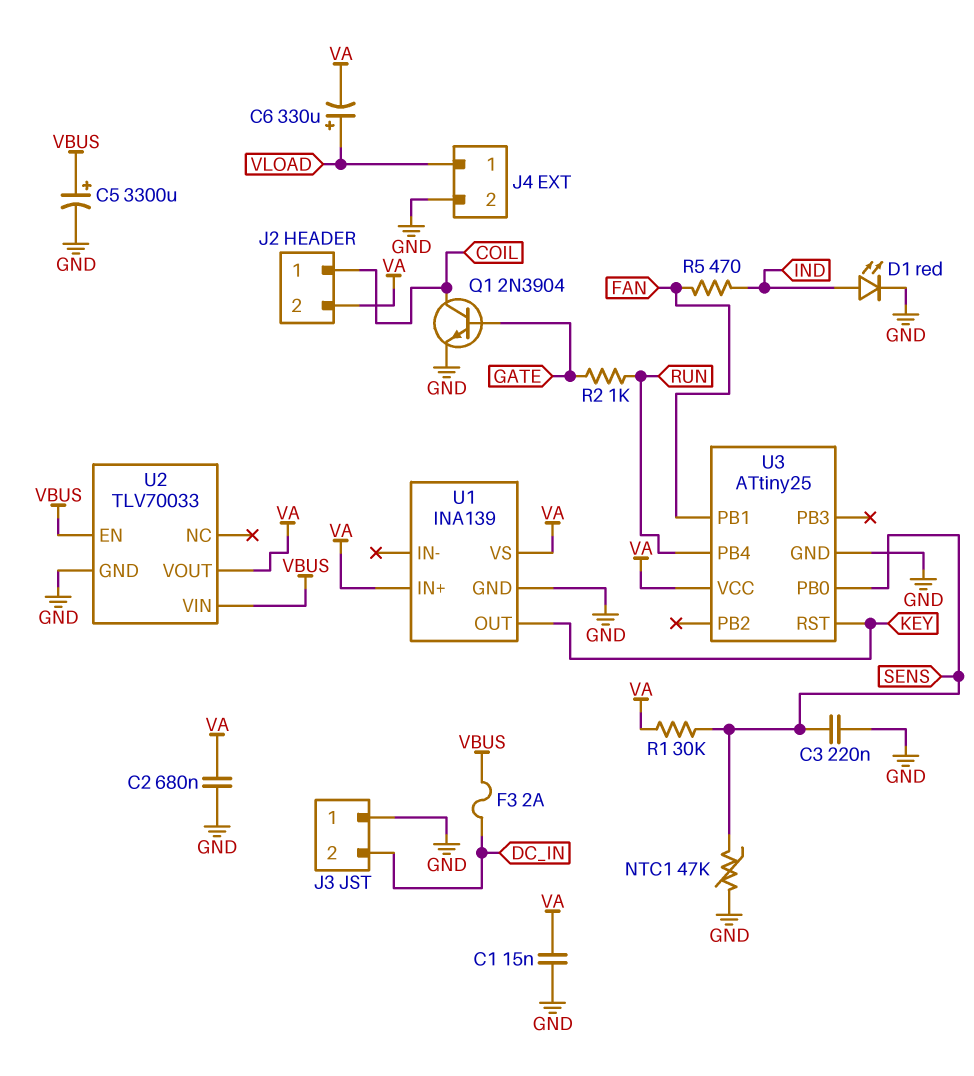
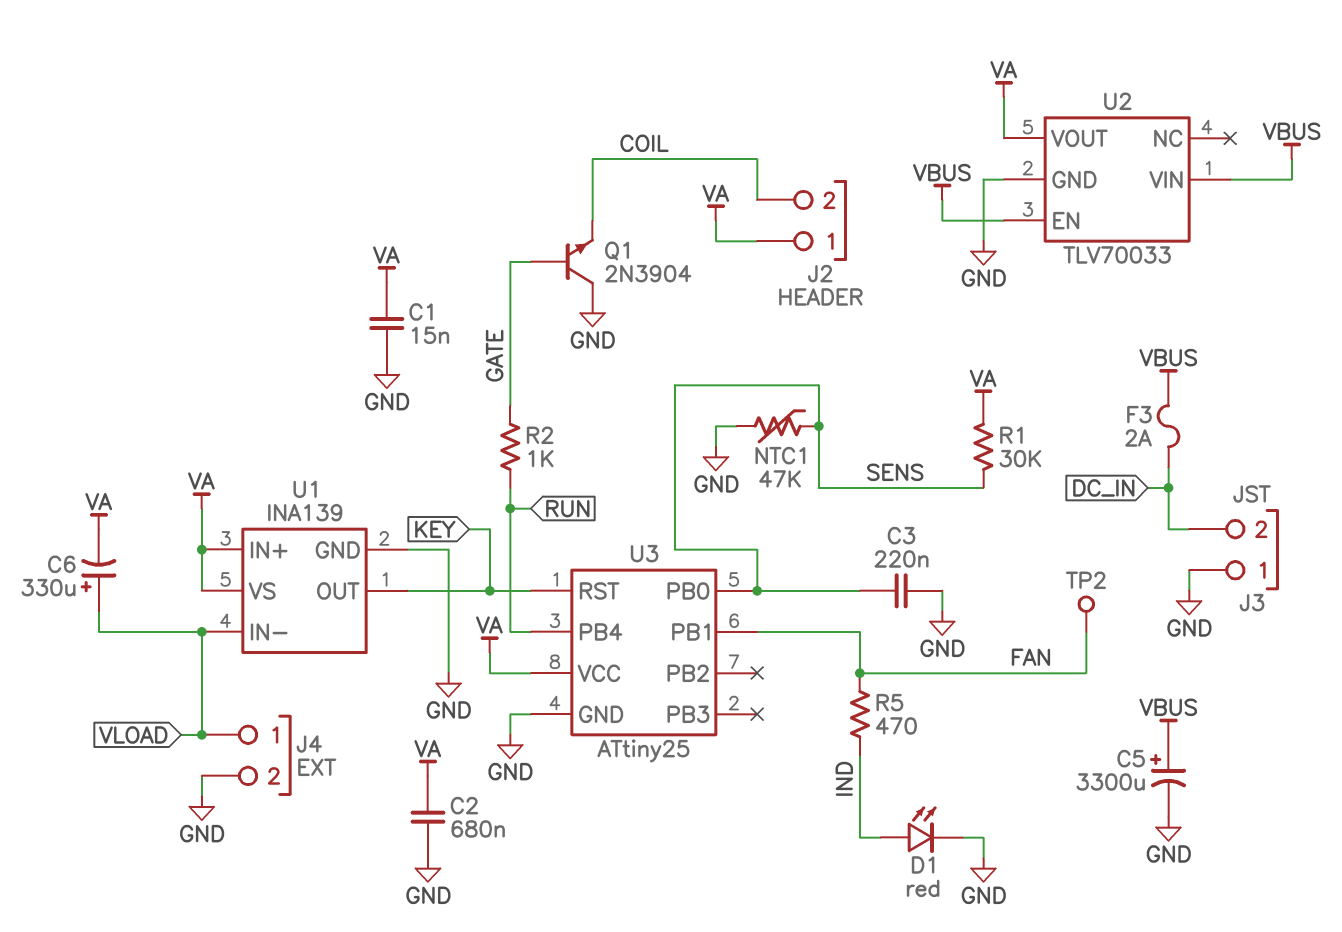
J2 pin 1: COIL -> VA
J2 pin 2: VA -> COIL
Q1: NPN 2N3904 (B GATE, C COIL, E GND) -> NPN 2N3904 (B GATE, C GND, E COIL)
TP2: none -> test point (FAN)
U1 pin IN-: none -> VLOAD

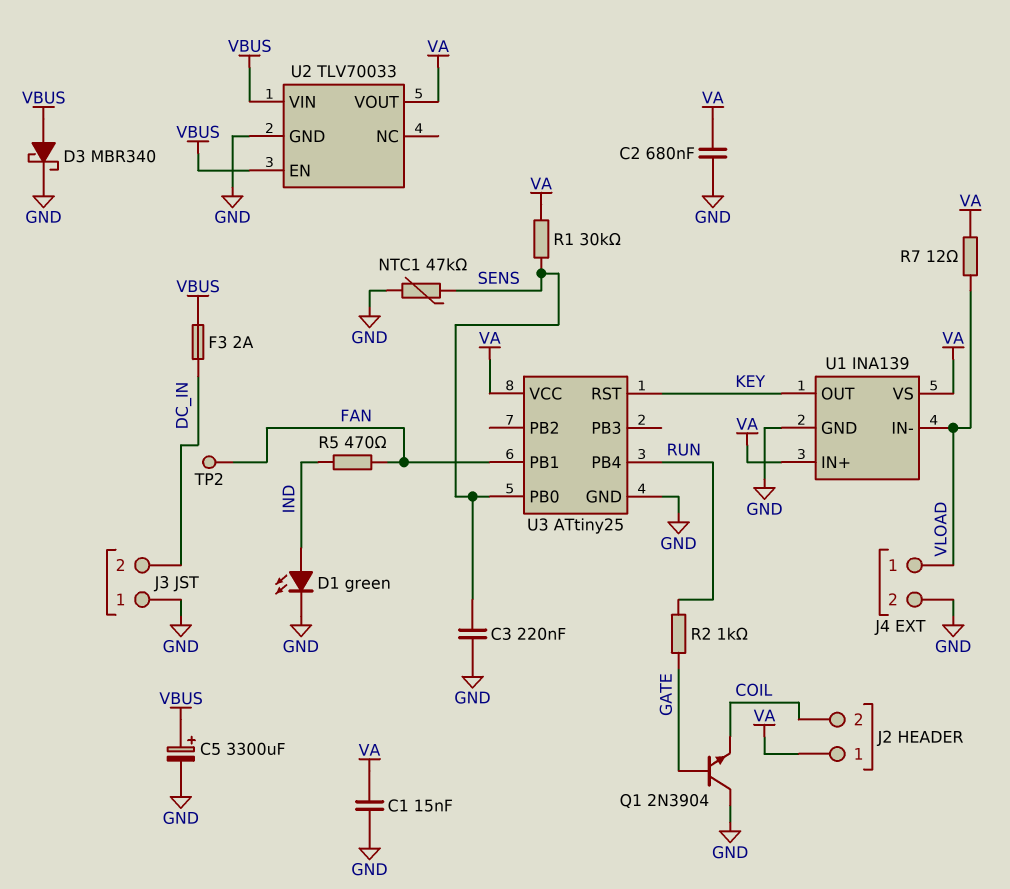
C6: 330uF (plus VLOAD, minus VA) -> none
D1: LED red (A IND, K GND) -> LED green (A IND, K GND)
D3: none -> schottky MBR340 (A VBUS, K GND)
R7: none -> 12 (VA, VLOAD)

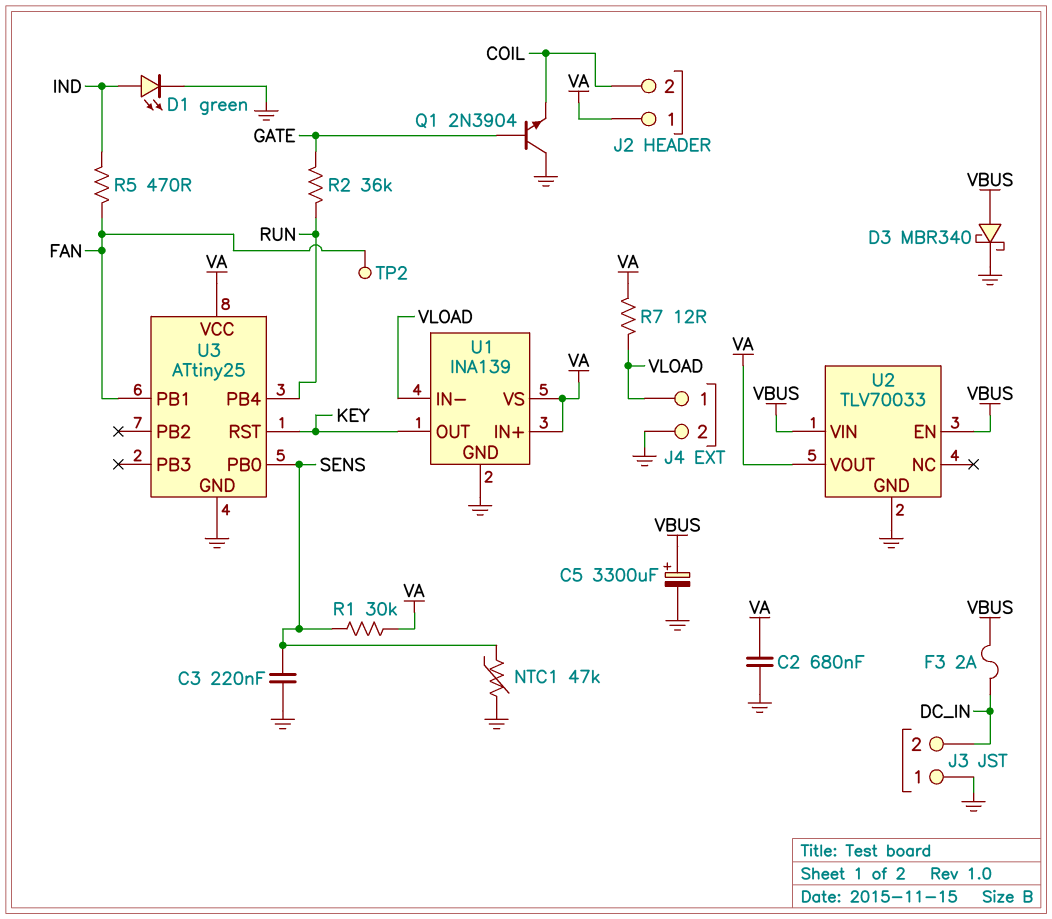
C1: 15nF (GND, VA) -> none
R2: 1k (GATE, RUN) -> 36k (GATE, RUN)

